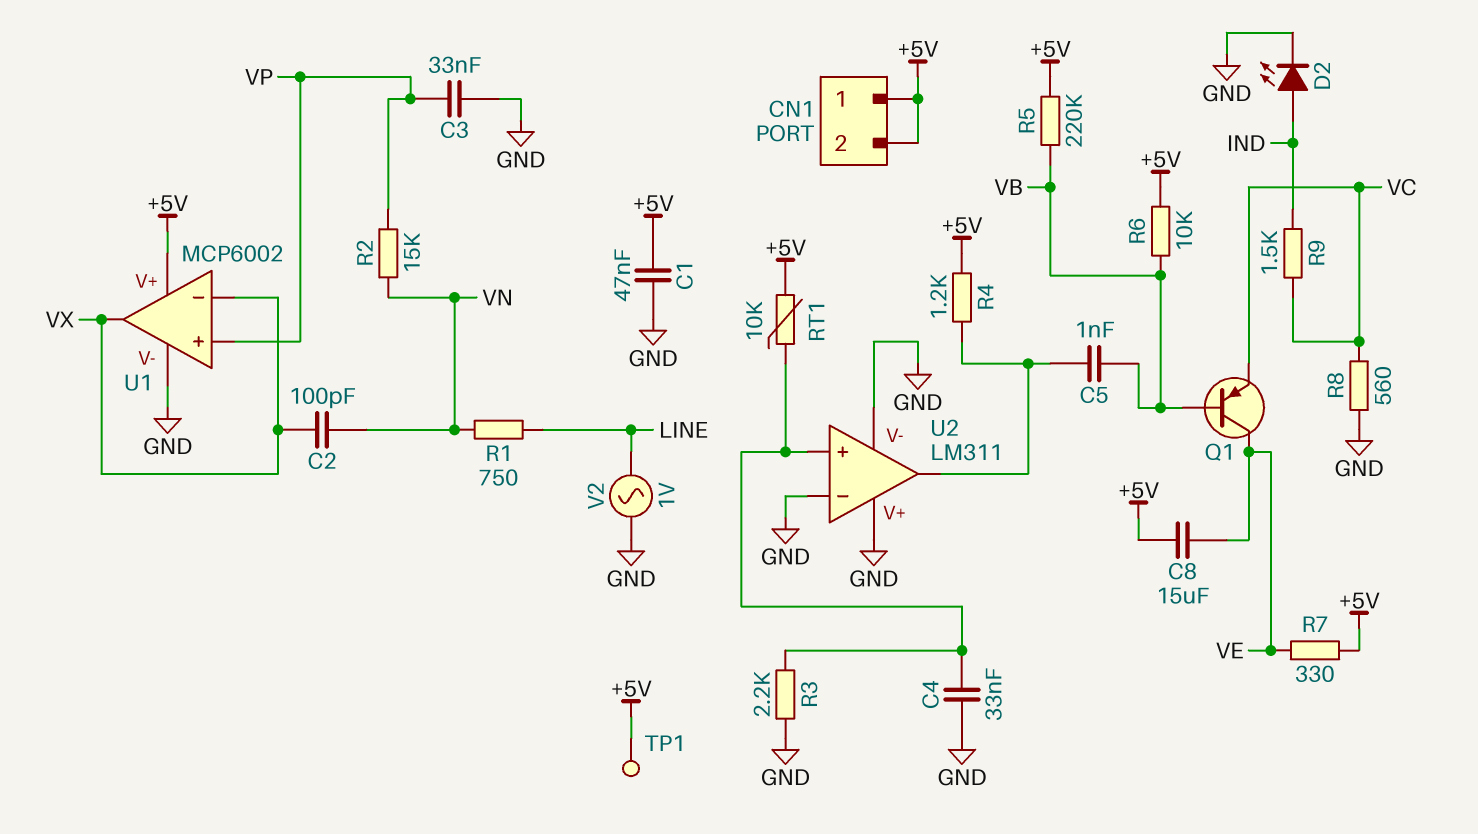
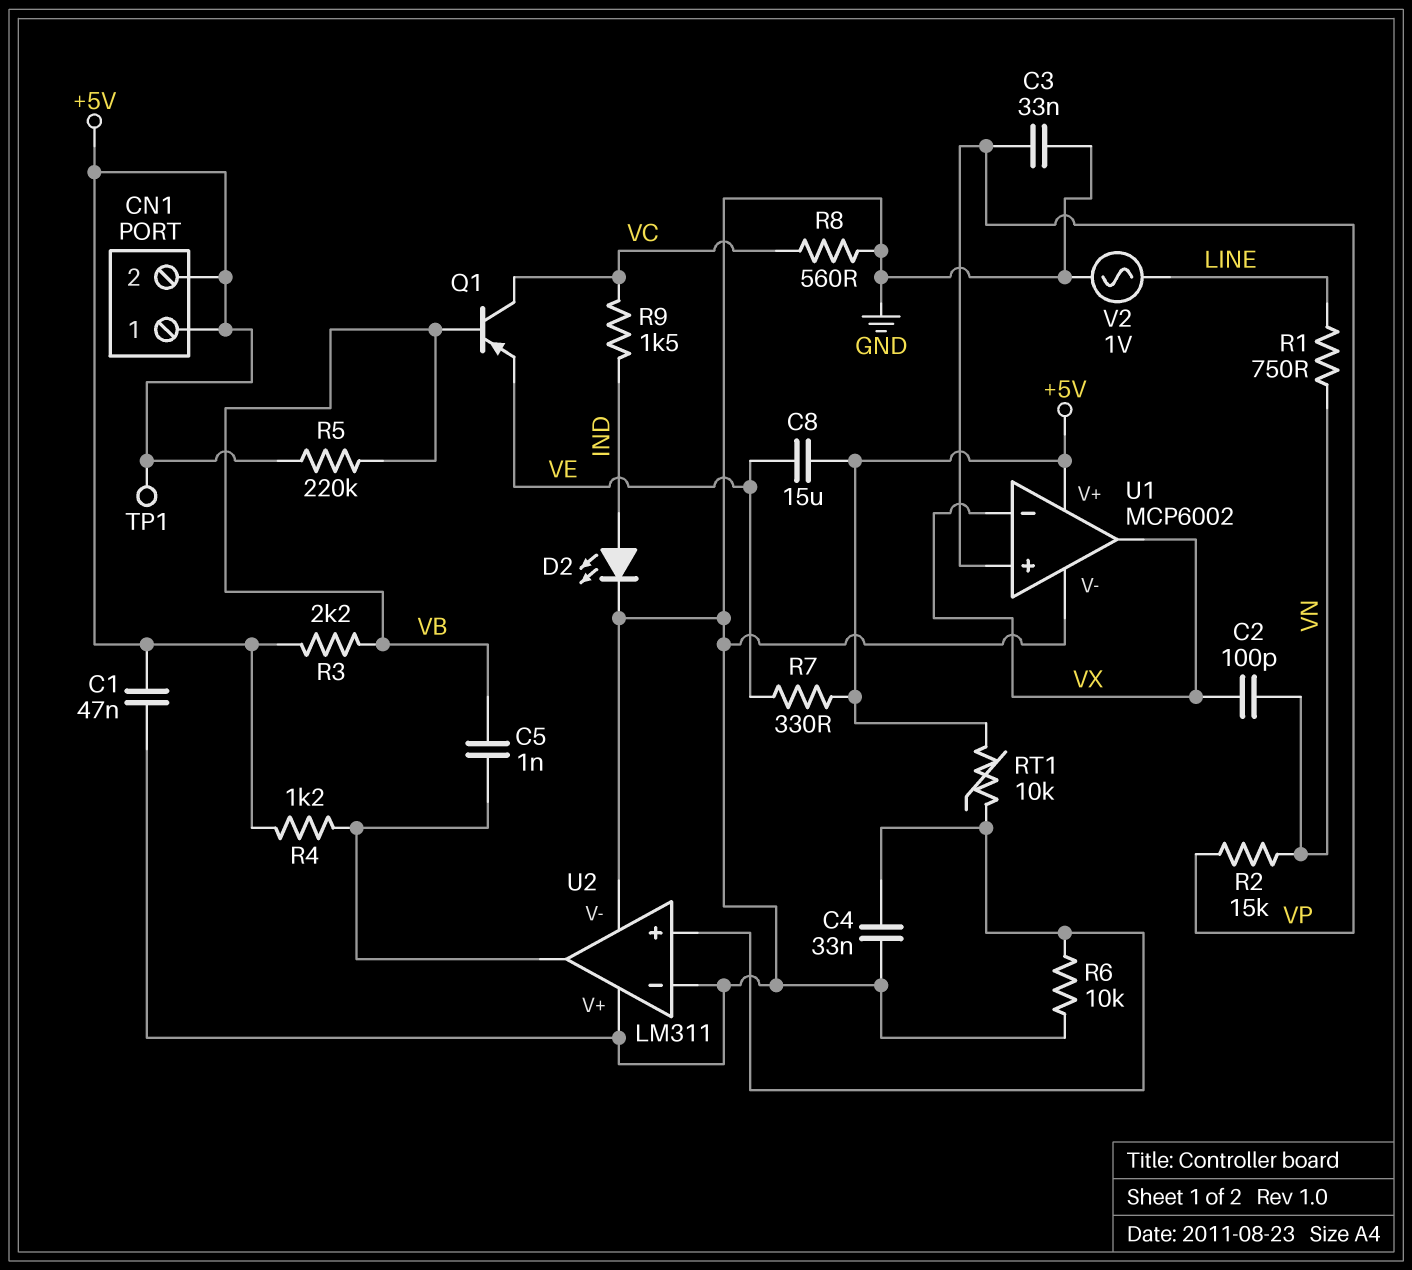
Q1: PNP (B VB, C VE, E VC) -> PNP (B VB, C VC, E VE)
R3: 2.2k (GND, U2/in+) -> 2.2k (+5V, VB)
R6: 10k (+5V, VB) -> 10k (GND, U2/in+)

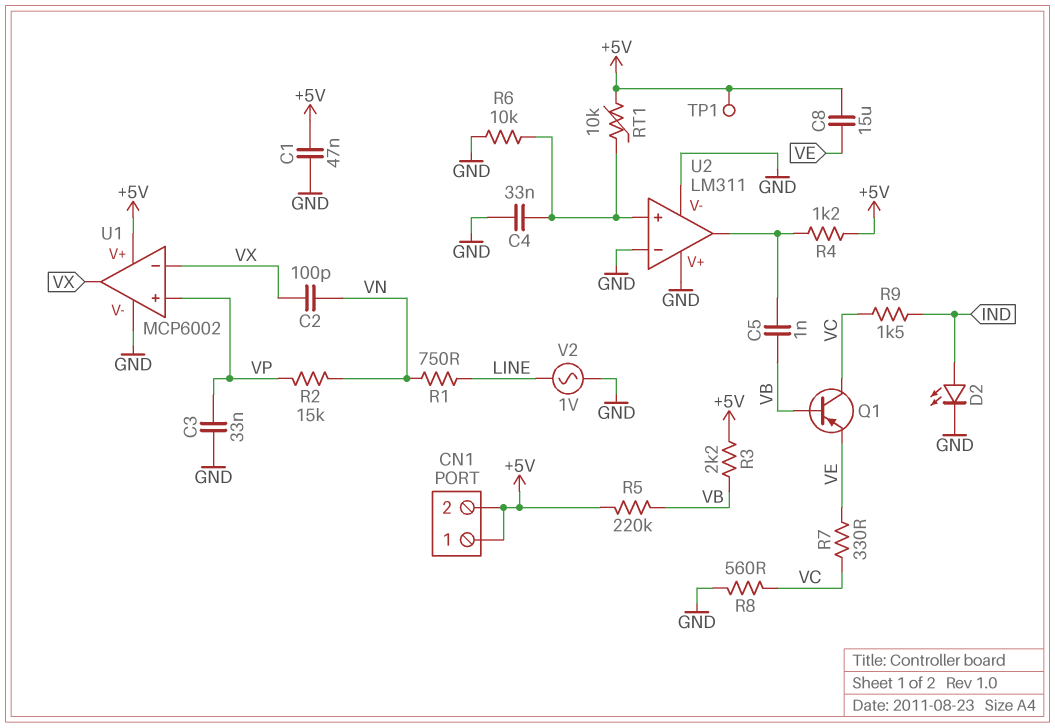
R7: 330 (+5V, VE) -> 330 (VC, VE)

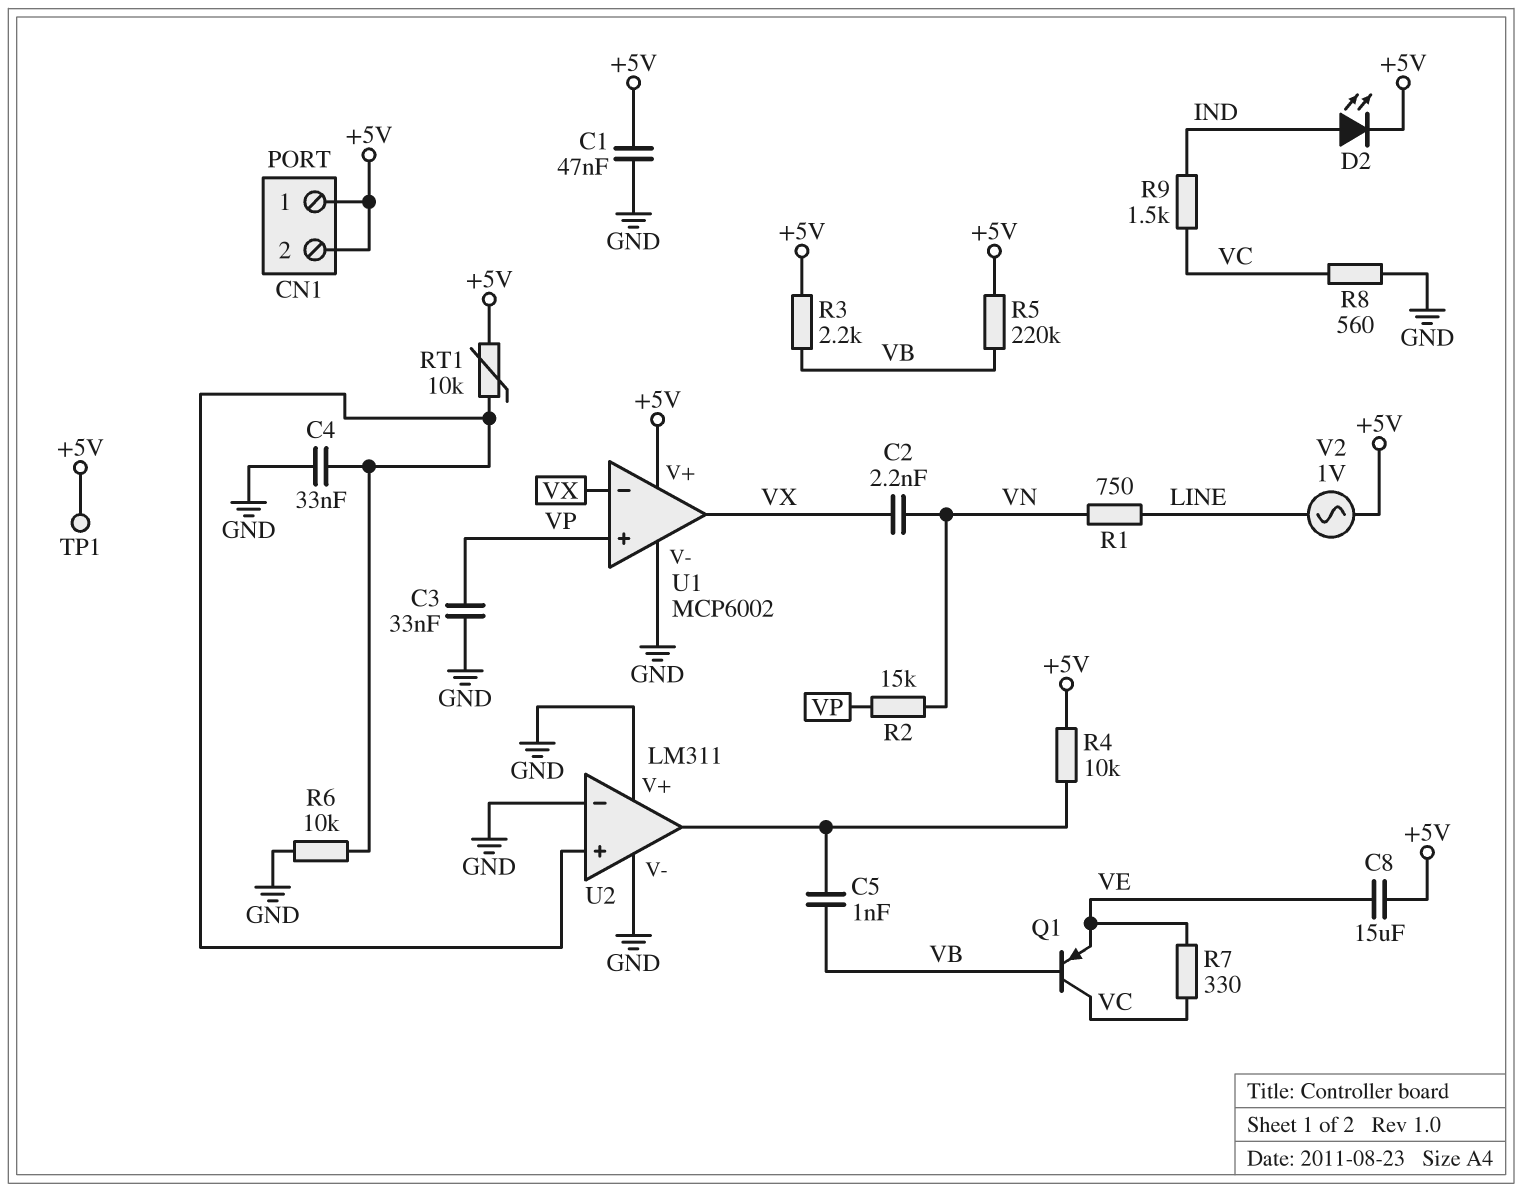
C2: 100pF (VN, VX) -> 2.2nF (VN, VX)
D2: LED (A IND, K GND) -> LED (A IND, K +5V)
R4: 1.2k (+5V, U2/out) -> 10k (+5V, U2/out)
V2: AC 1V (GND, LINE) -> AC 1V (+5V, LINE)

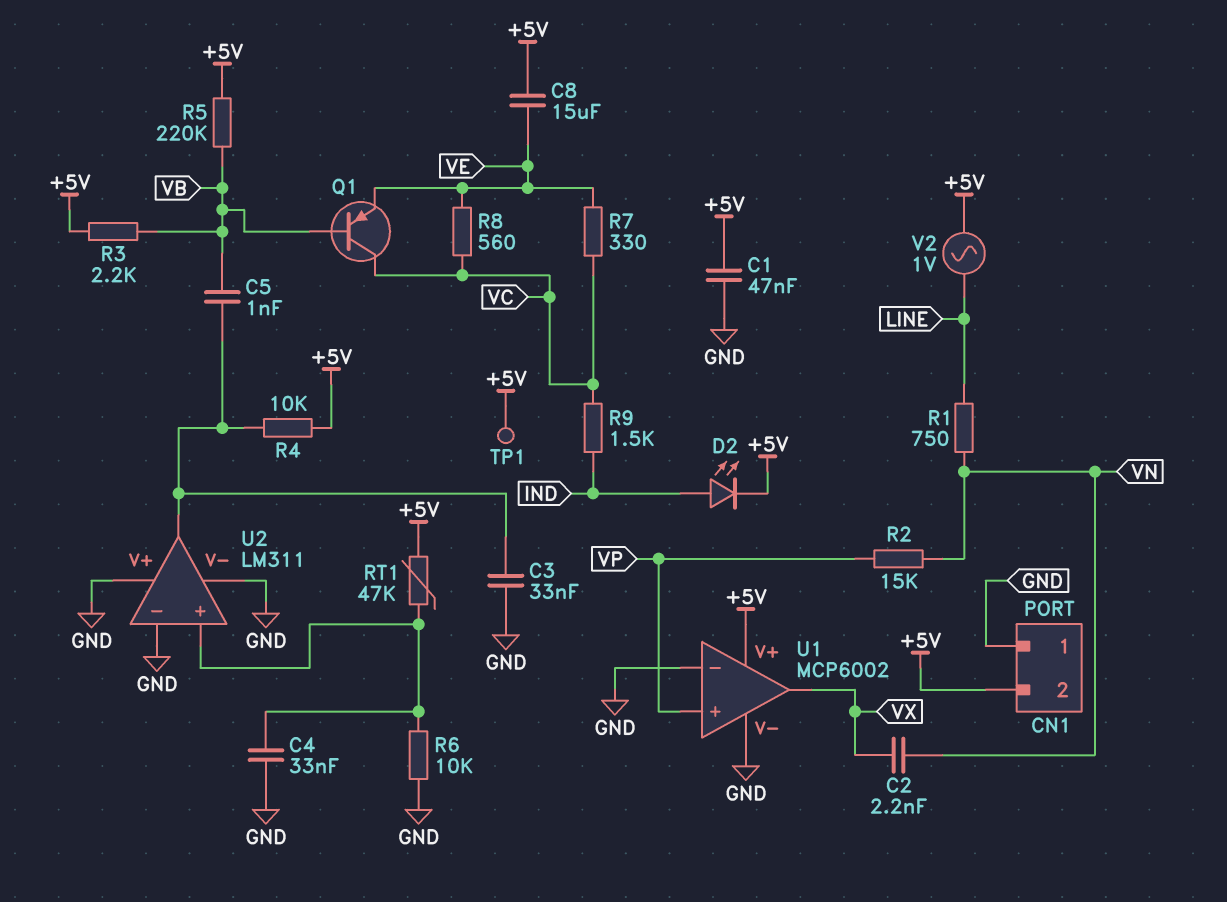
C3: 33nF (GND, VP) -> 33nF (GND, U2/out)
CN1 pin 1: +5V -> GND
R8: 560 (GND, VC) -> 560 (VC, VE)
RT1: 10k (+5V, U2/in+) -> 47k (+5V, U2/in+)
U1 pin in-: VX -> GND

